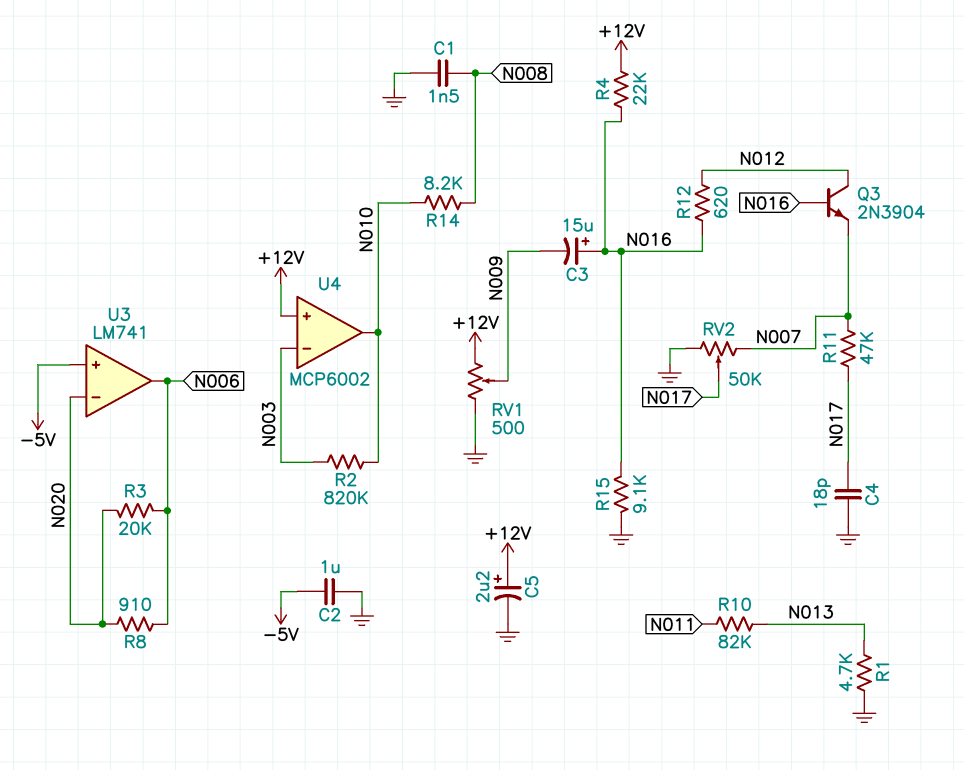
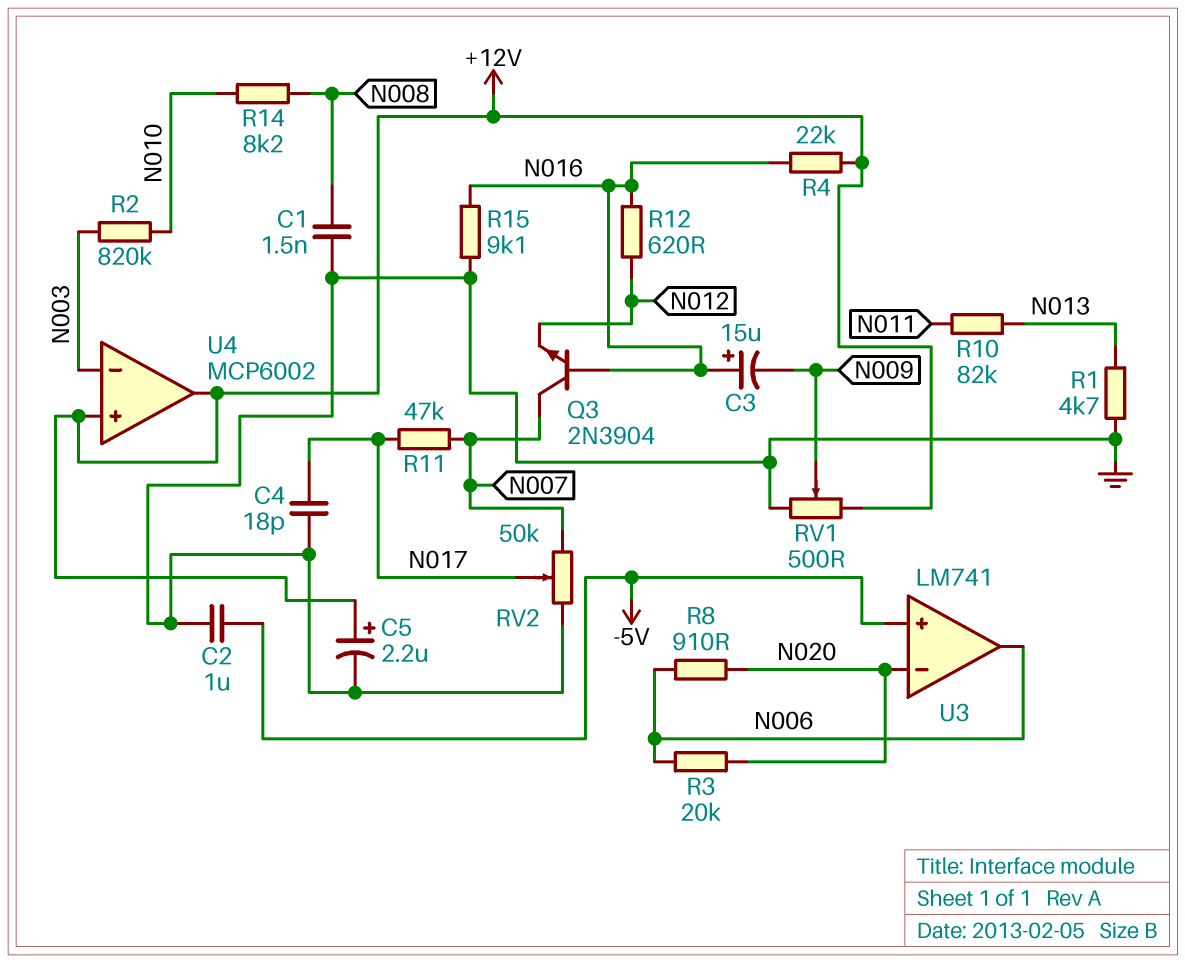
Q3: NPN 2N3904 (B N016, C N012, E N007) -> NPN 2N3904 (B N016, C N007, E N012)
U4 pin out: N010 -> +12V

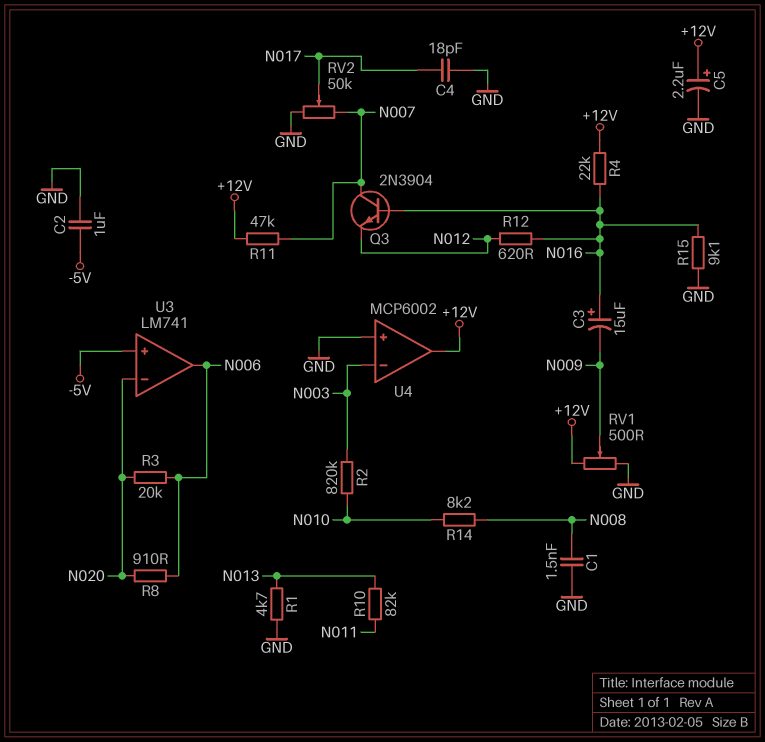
R11: 47k (N007, N017) -> 47k (+12V, N007)
U4 pin in+: +12V -> GND

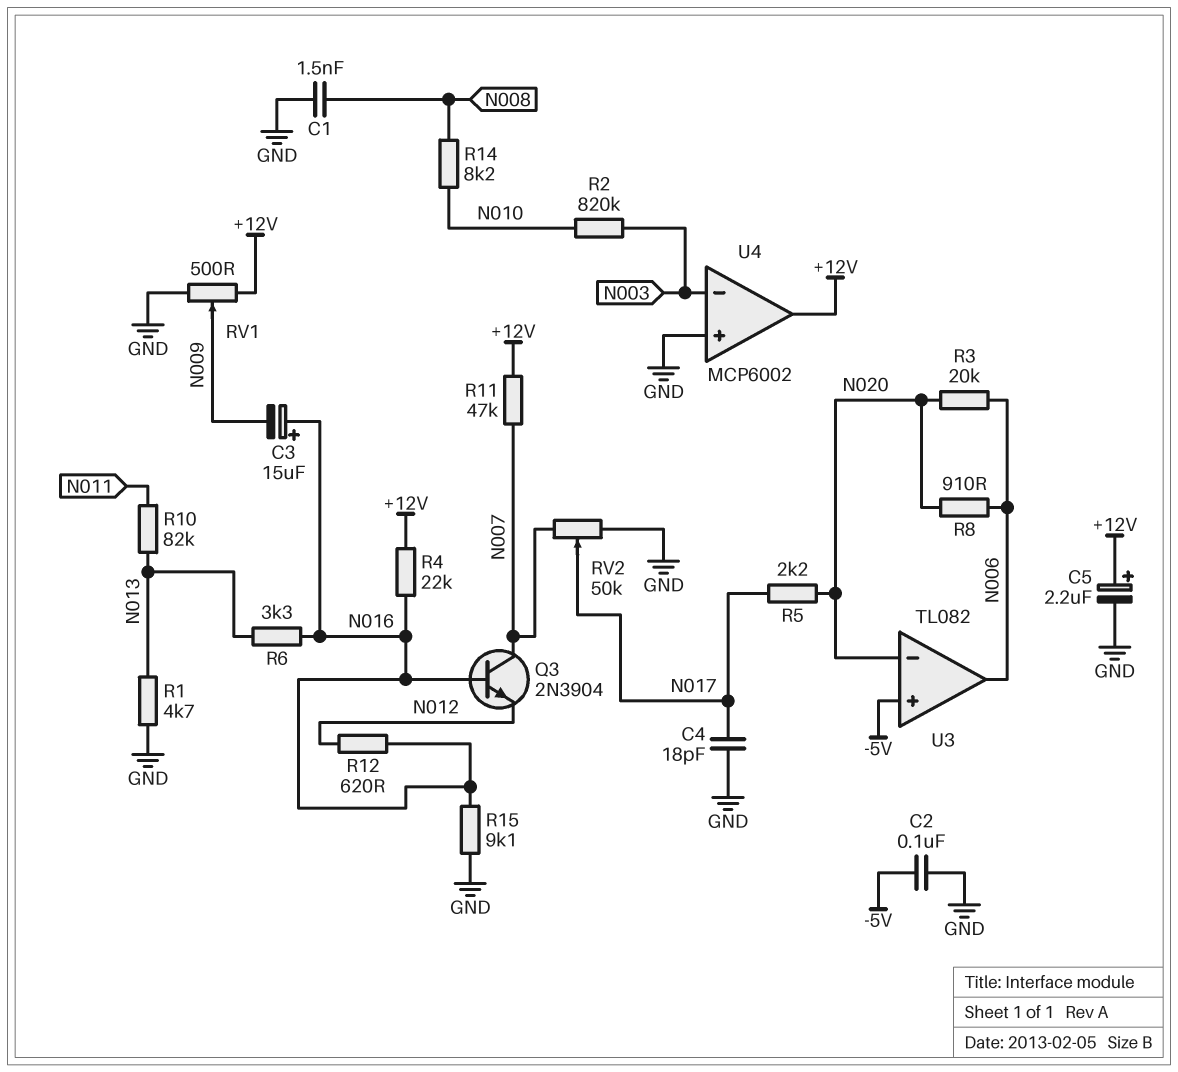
C2: 1uF (-5V, GND) -> 100nF (-5V, GND)
R5: none -> 2.2k (N017, N020)
R6: none -> 3.3k (N013, N016)
U3: LM741 -> TL082

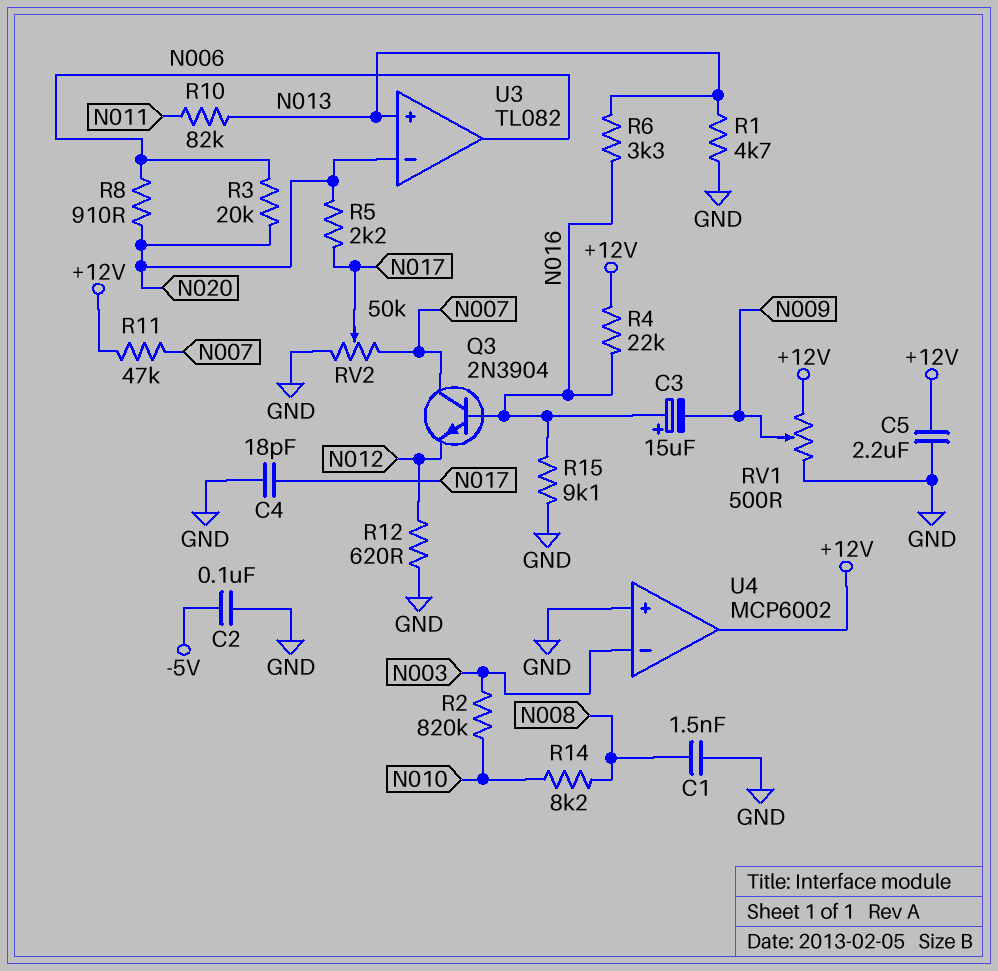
C5: 2.2uF (plus +12V, minus GND) -> 2.2uF (+12V, GND)
R12: 620 (N012, N016) -> 620 (GND, N012)
U3 pin in+: -5V -> N013

